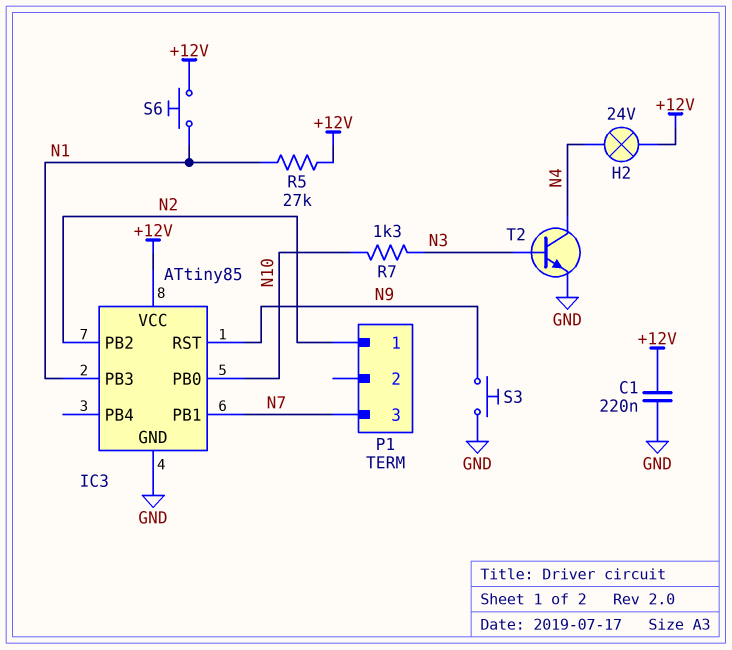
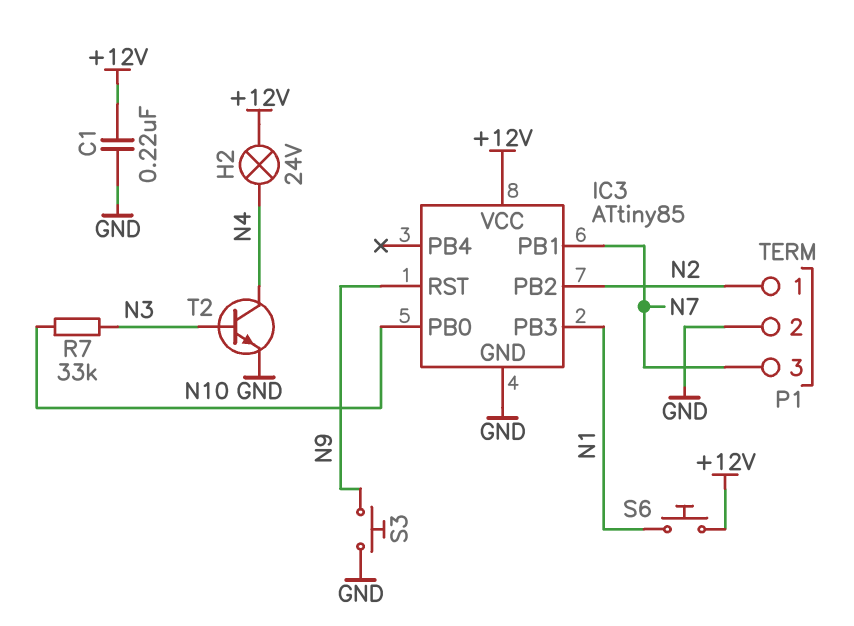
P1 pin 2: none -> GND
R5: 27k (+12V, N1) -> none
R7: 1.3k (N3, N10) -> 33k (N3, N10)

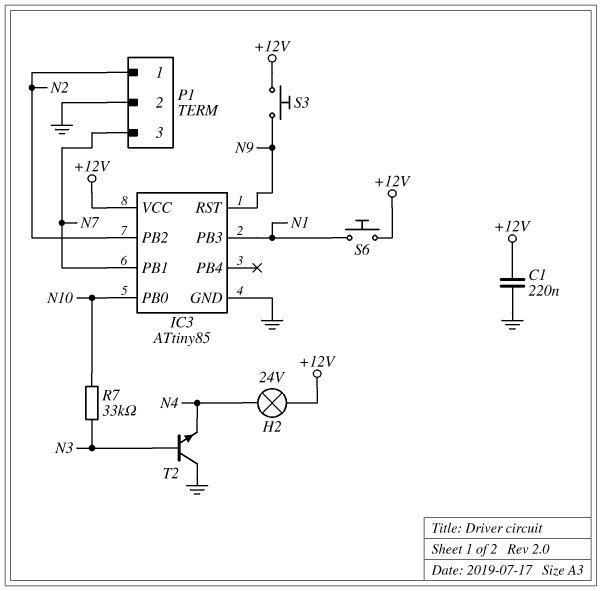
S3: button (GND, N9) -> button (+12V, N9)
T2: NPN (B N3, C N4, E GND) -> NPN (B N3, C GND, E N4)

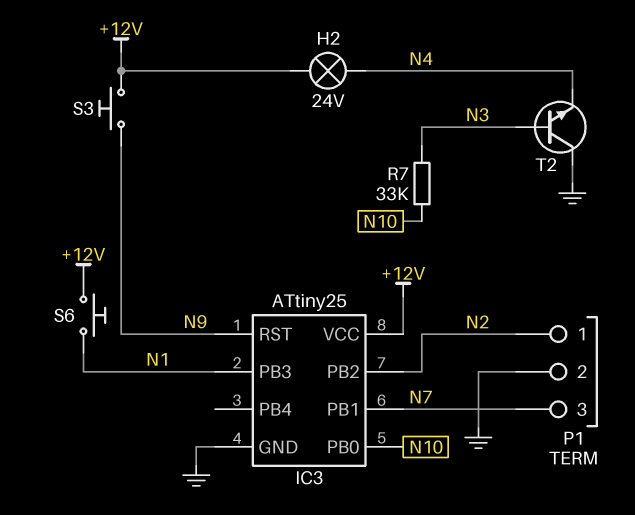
C1: 220nF (+12V, GND) -> none
IC3: ATtiny85 -> ATtiny25

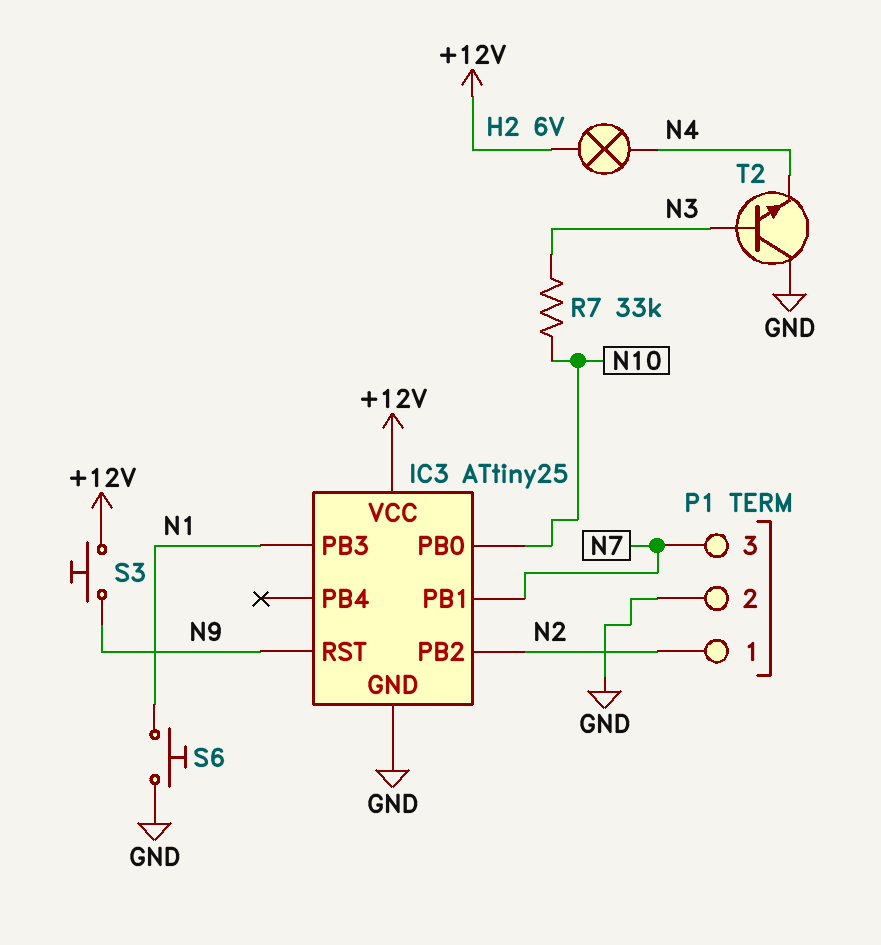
H2: lamp 24V (+12V, N4) -> lamp 6V (+12V, N4)
S6: button (+12V, N1) -> button (GND, N1)

